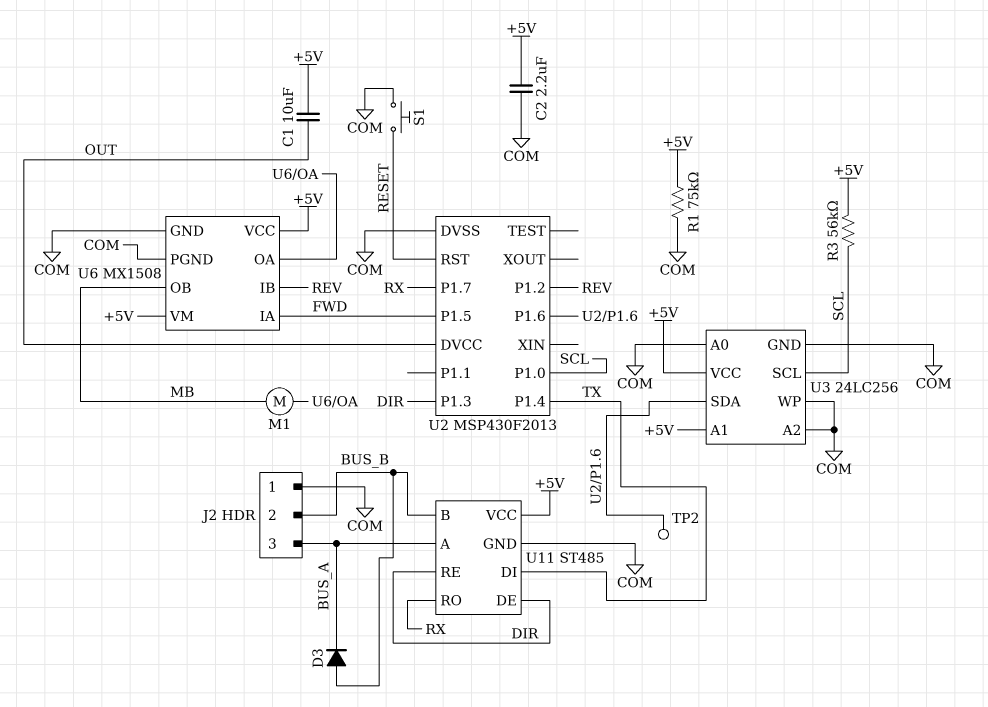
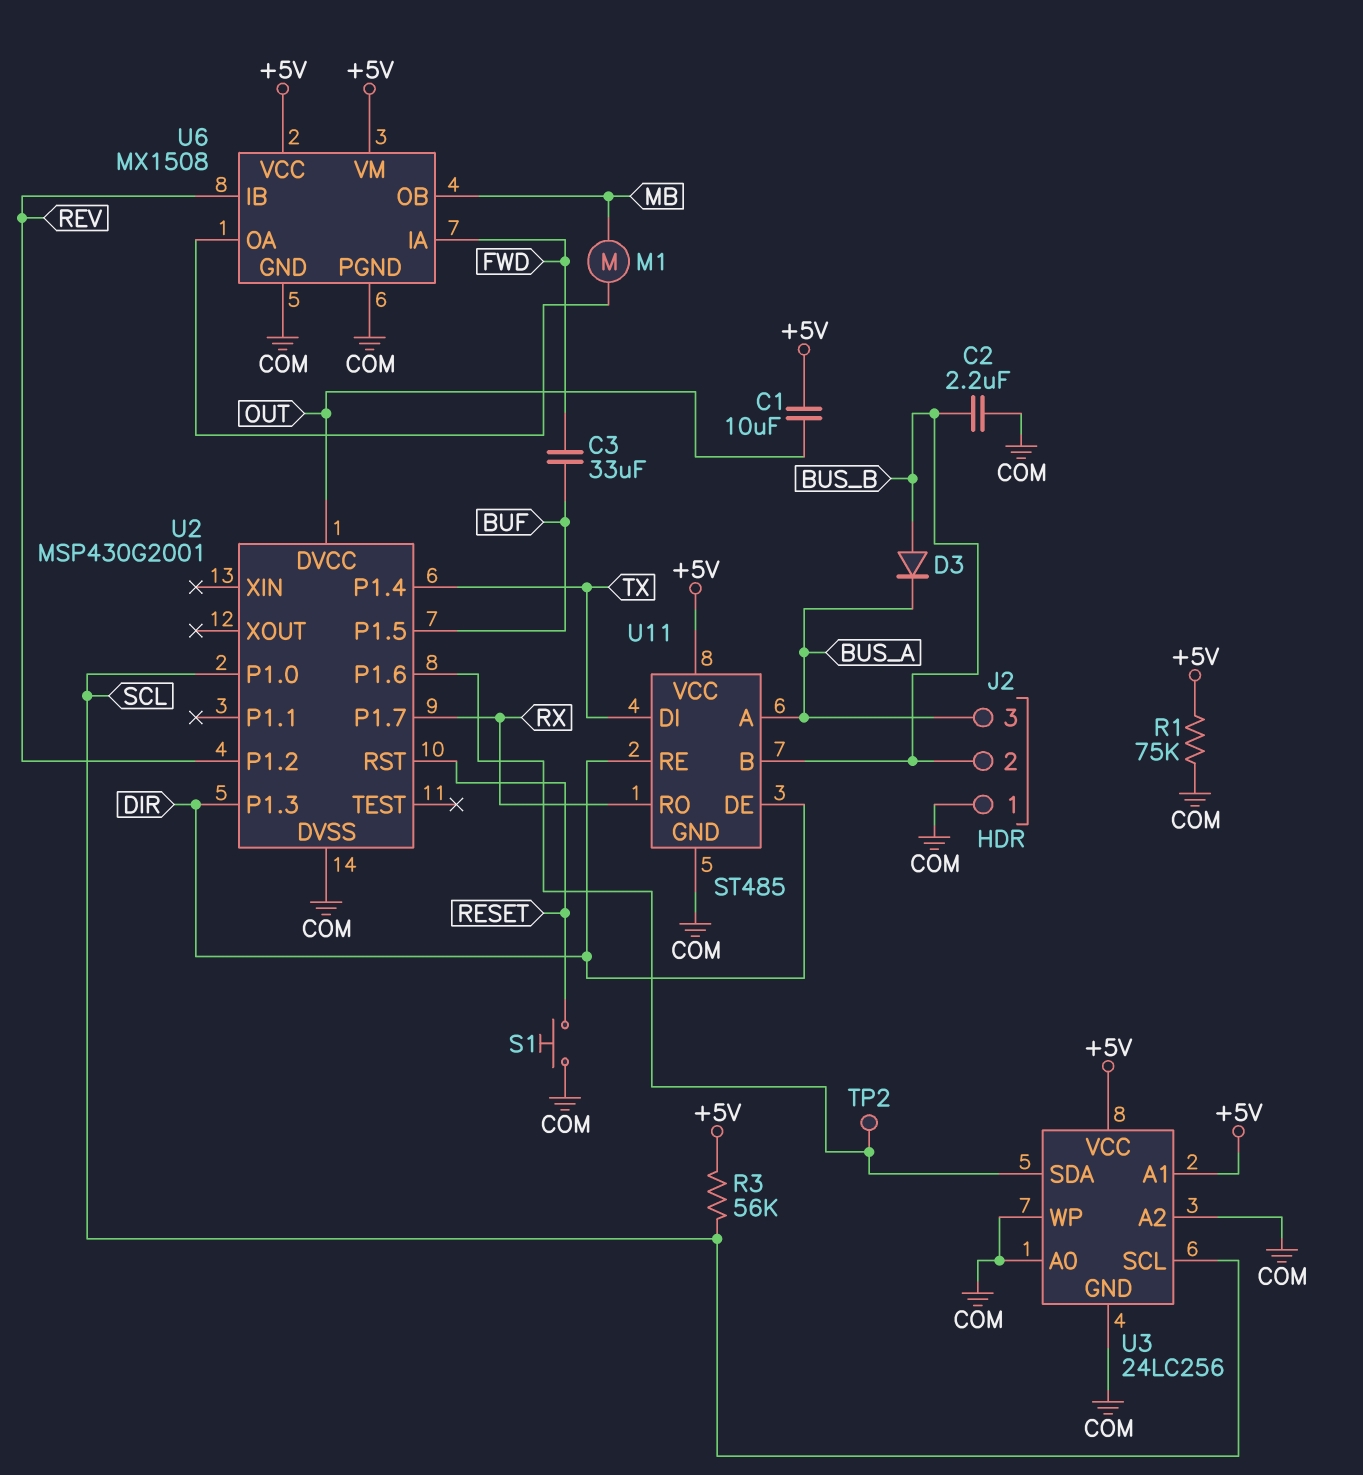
C2: 2.2uF (+5V, COM) -> 2.2uF (BUS_B, COM)
C3: none -> 33uF (BUF, FWD)
U2: MSP430F2013 -> MSP430G2001
U2 pin P1.5: FWD -> BUF

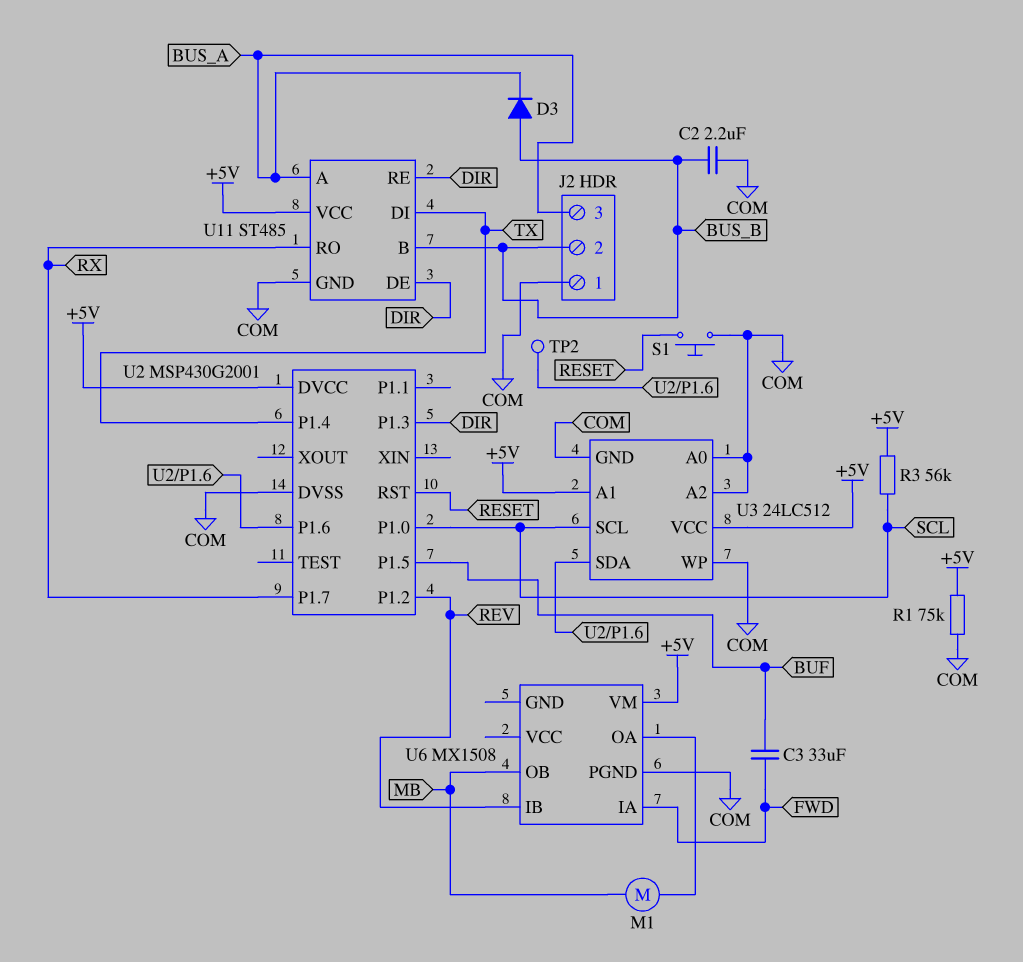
C1: 10uF (+5V, OUT) -> none
U2 pin DVCC: OUT -> +5V
U3: 24LC256 -> 24LC512
U6 pin GND: COM -> none
U6 pin VCC: +5V -> none

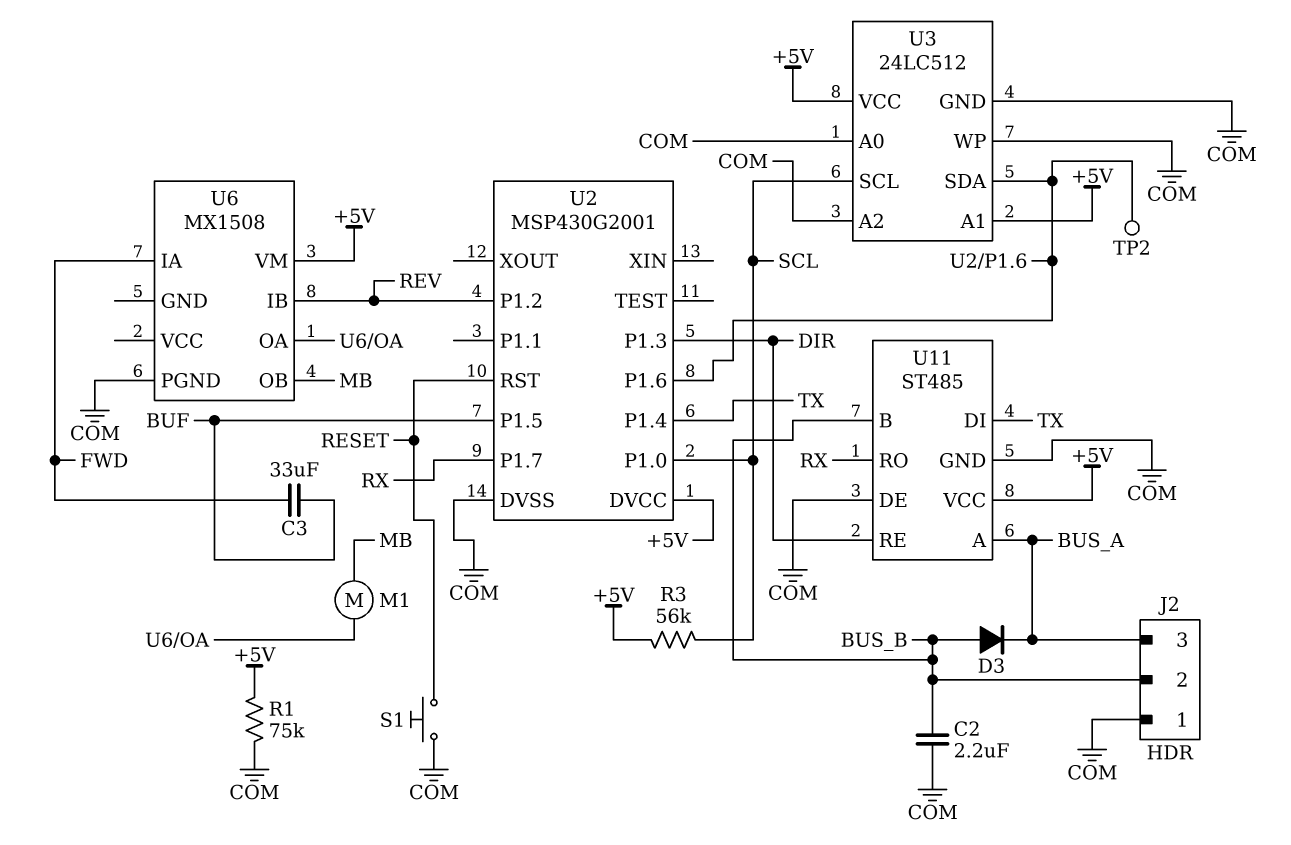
U11 pin DE: DIR -> COM

